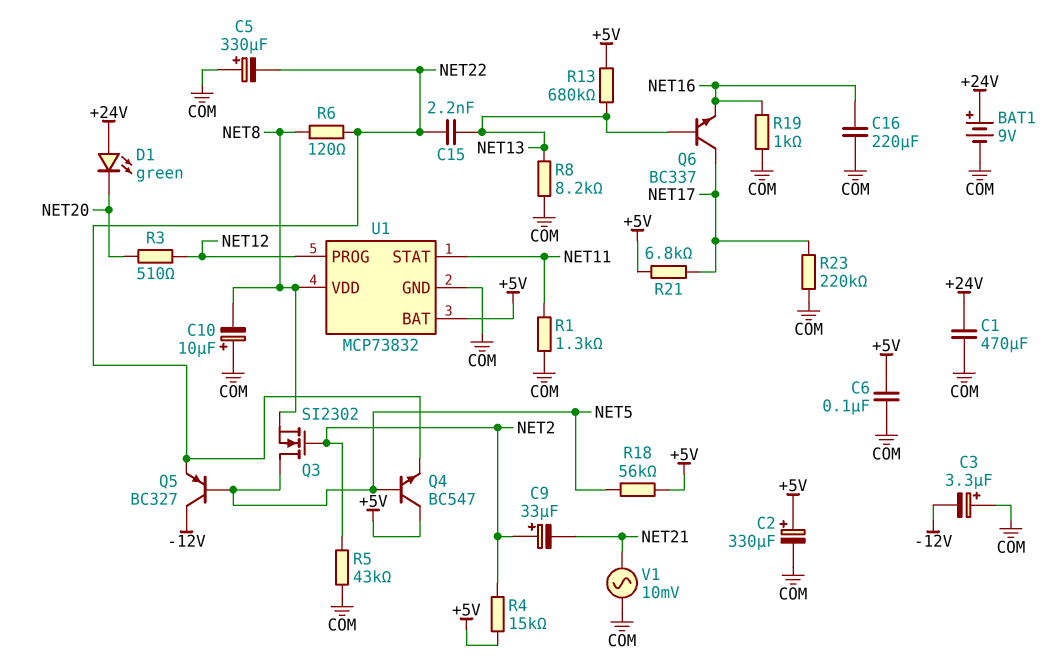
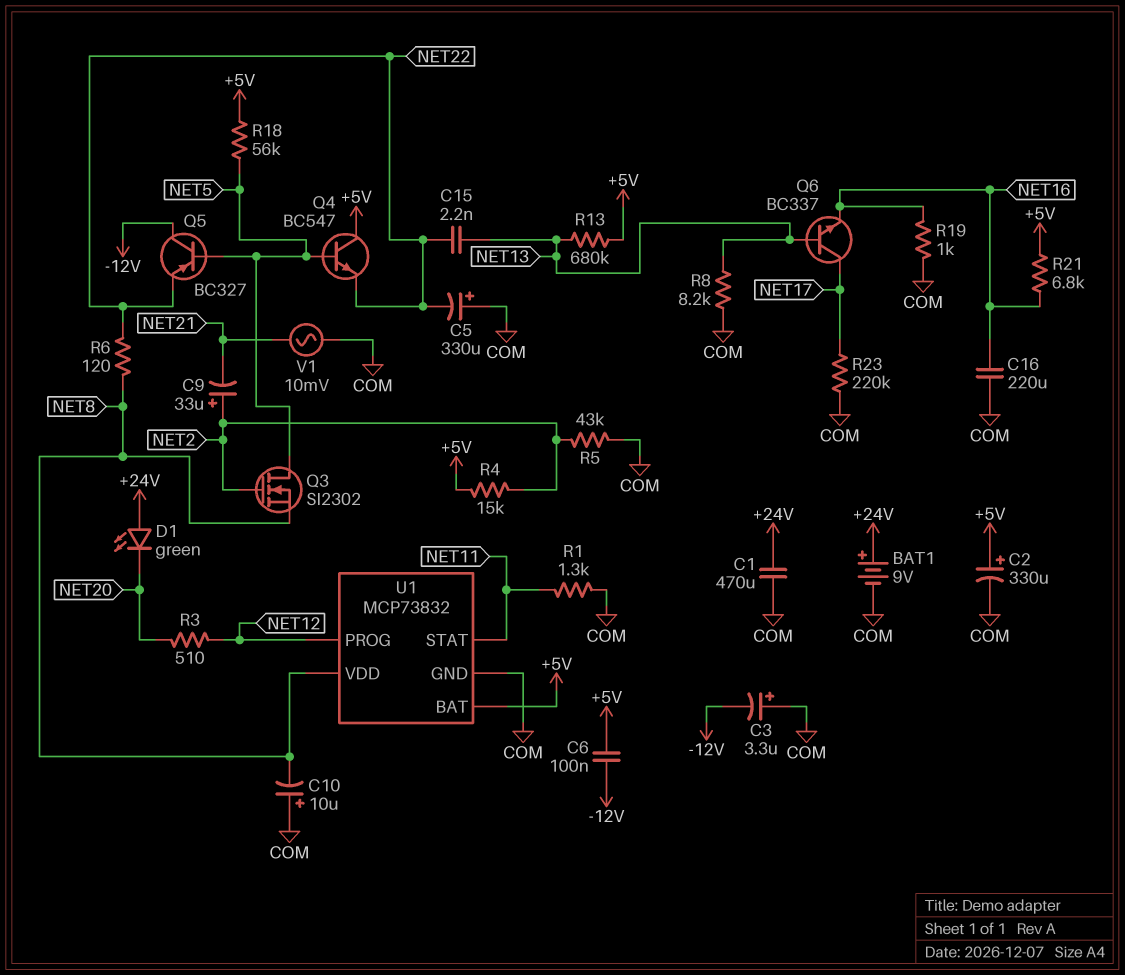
C6: 100nF (+5V, COM) -> 100nF (+5V, -12V)
R21: 6.8k (+5V, NET17) -> 6.8k (+5V, NET16)

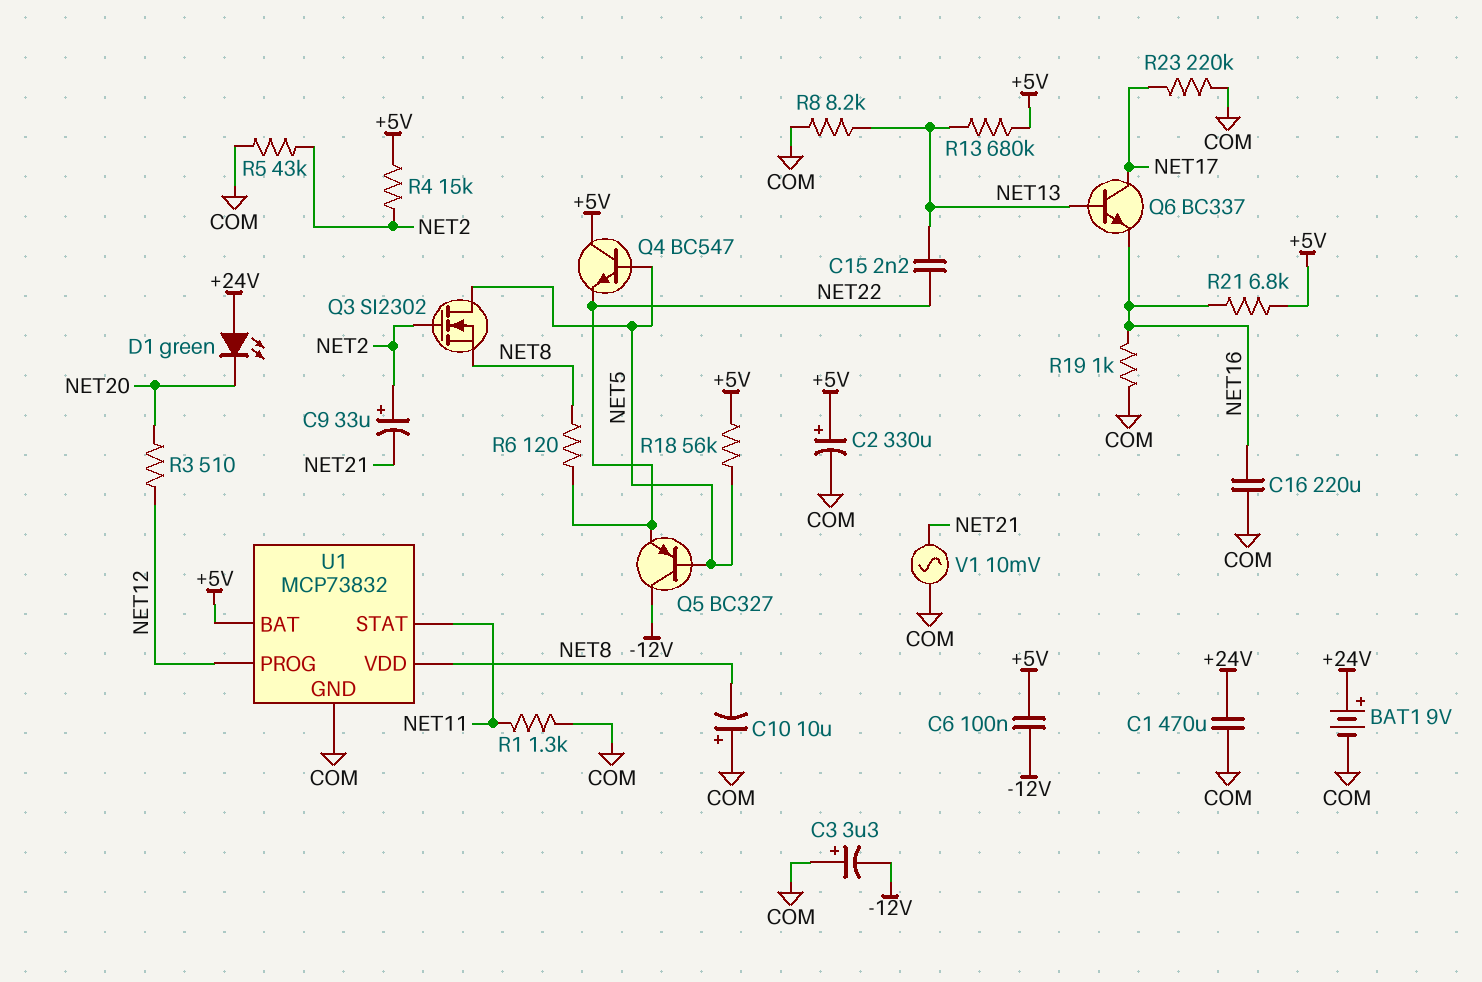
C5: 330uF (plus COM, minus NET22) -> none

